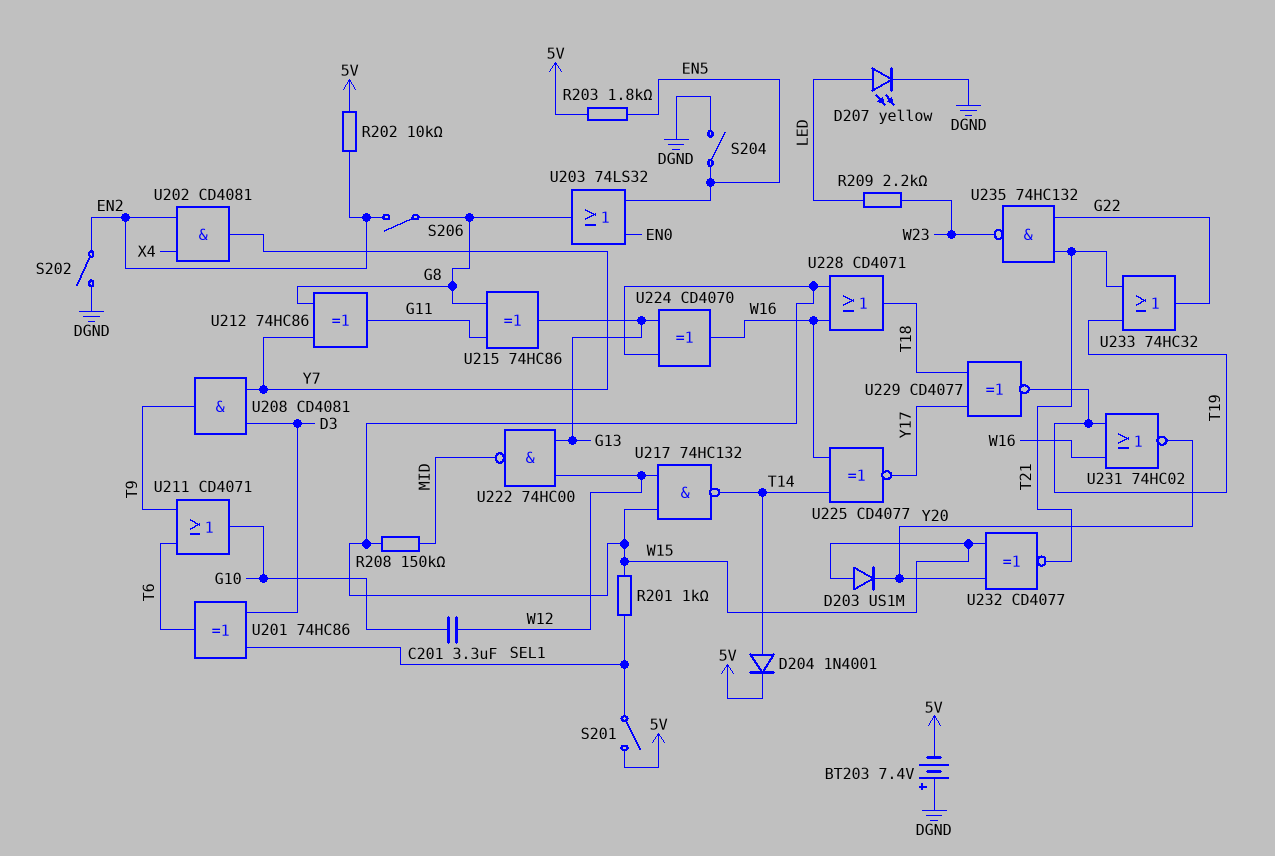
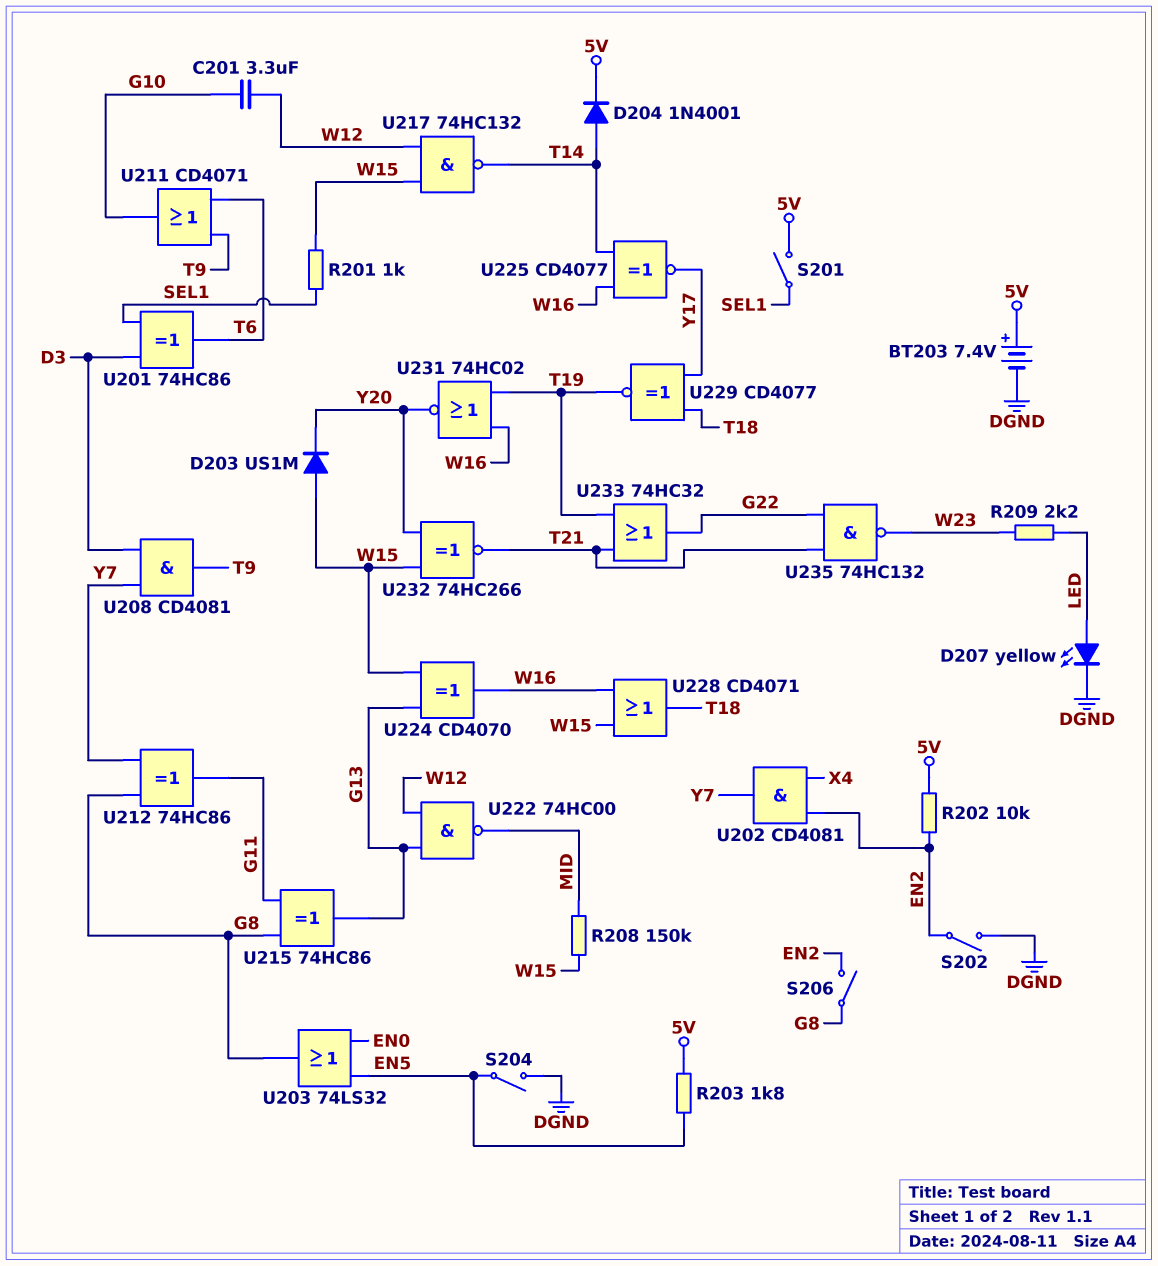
BT203: 7.4V (plus DGND, minus 5V) -> 7.4V (plus 5V, minus DGND)
U232: XNOR CD4077 (in W15, in Y20, out T21) -> XNOR 74HC266 (in W15, in Y20, out T21)

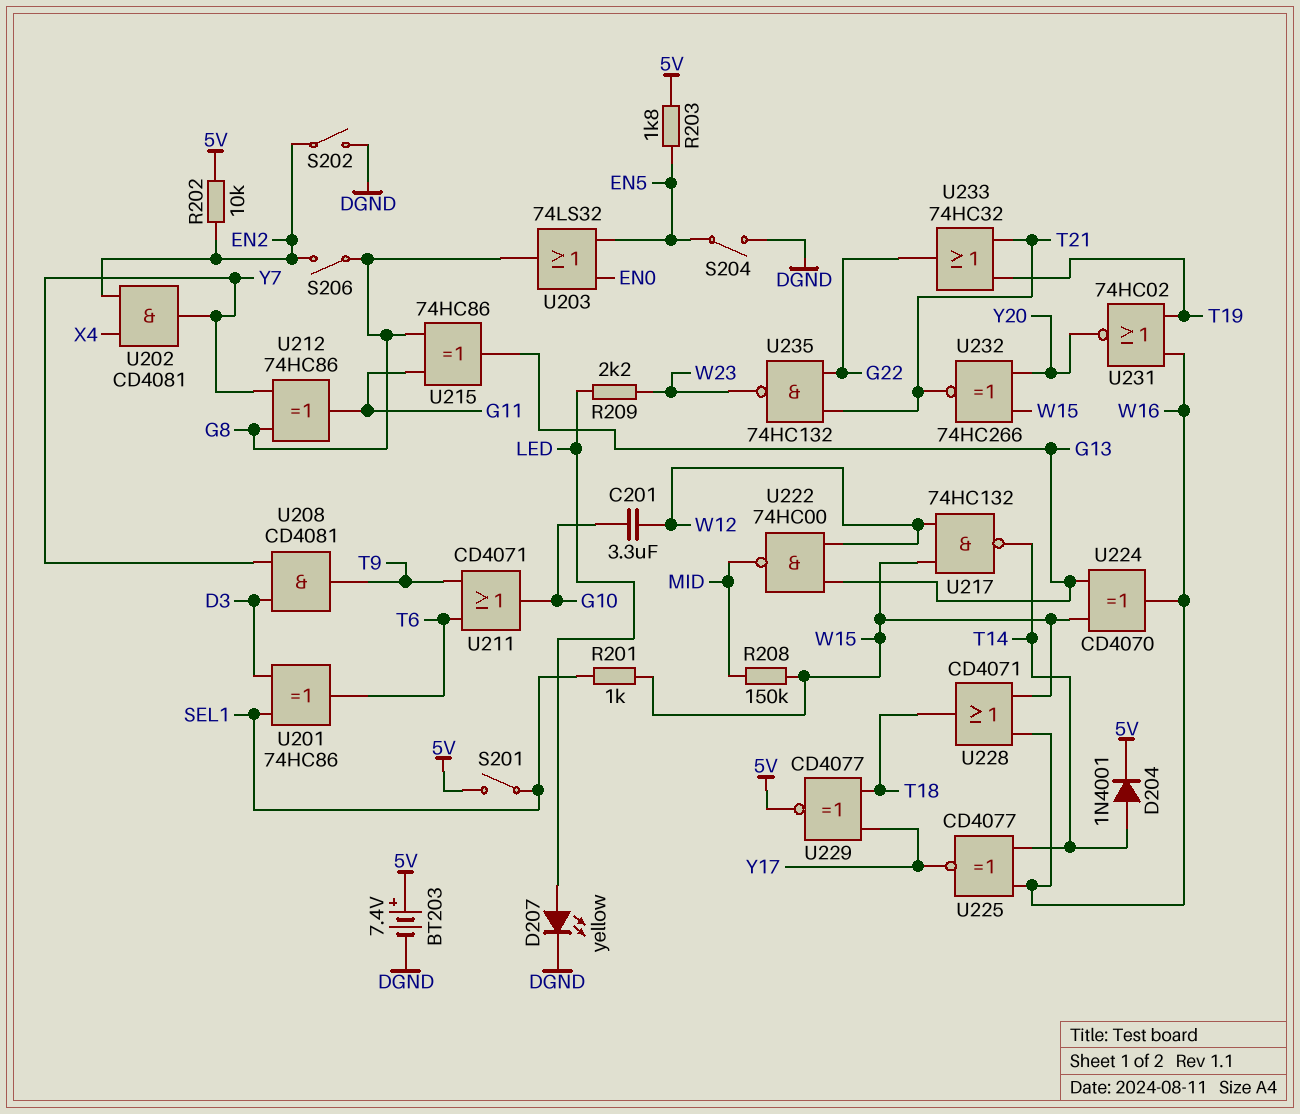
D203: diode US1M (A W15, K Y20) -> none
U229: XNOR CD4077 (in T18, in Y17, out T19) -> XNOR CD4077 (in T18, in Y17, out 5V)

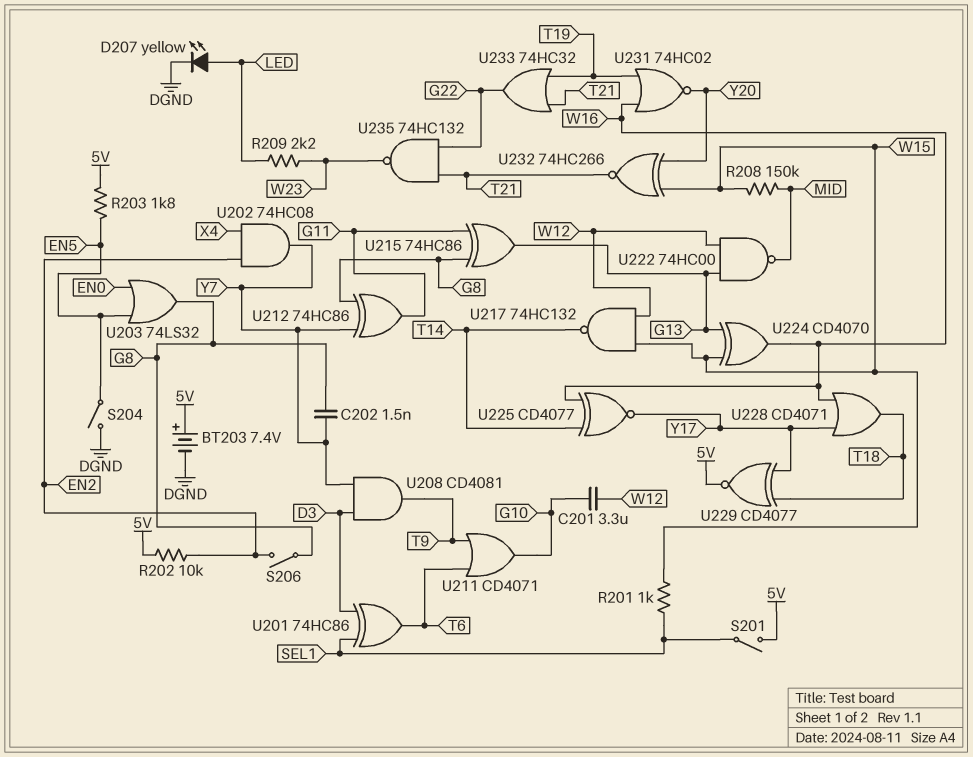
C202: none -> 1.5nF (G8, Y7)
D204: diode 1N4001 (A T14, K 5V) -> none
S202: switch (DGND, EN2) -> none
U202: AND CD4081 (in EN2, in X4, out Y7) -> AND 74HC08 (in EN2, in X4, out Y7)
U228: OR CD4071 (in W15, in W16, out T18) -> OR CD4071 (in W16, in Y17, out T18)

